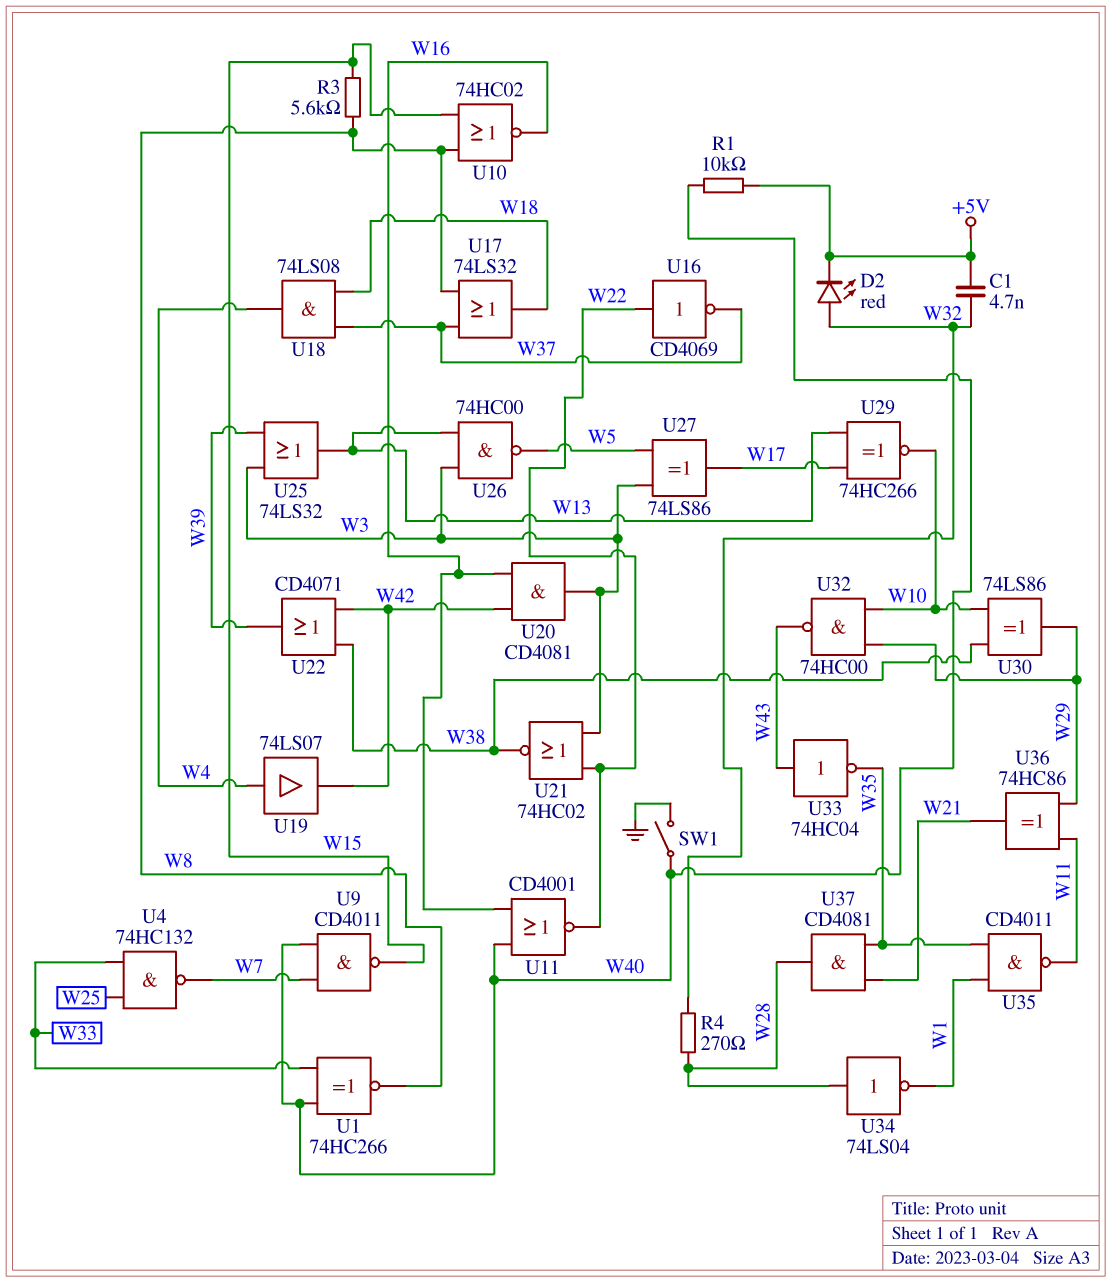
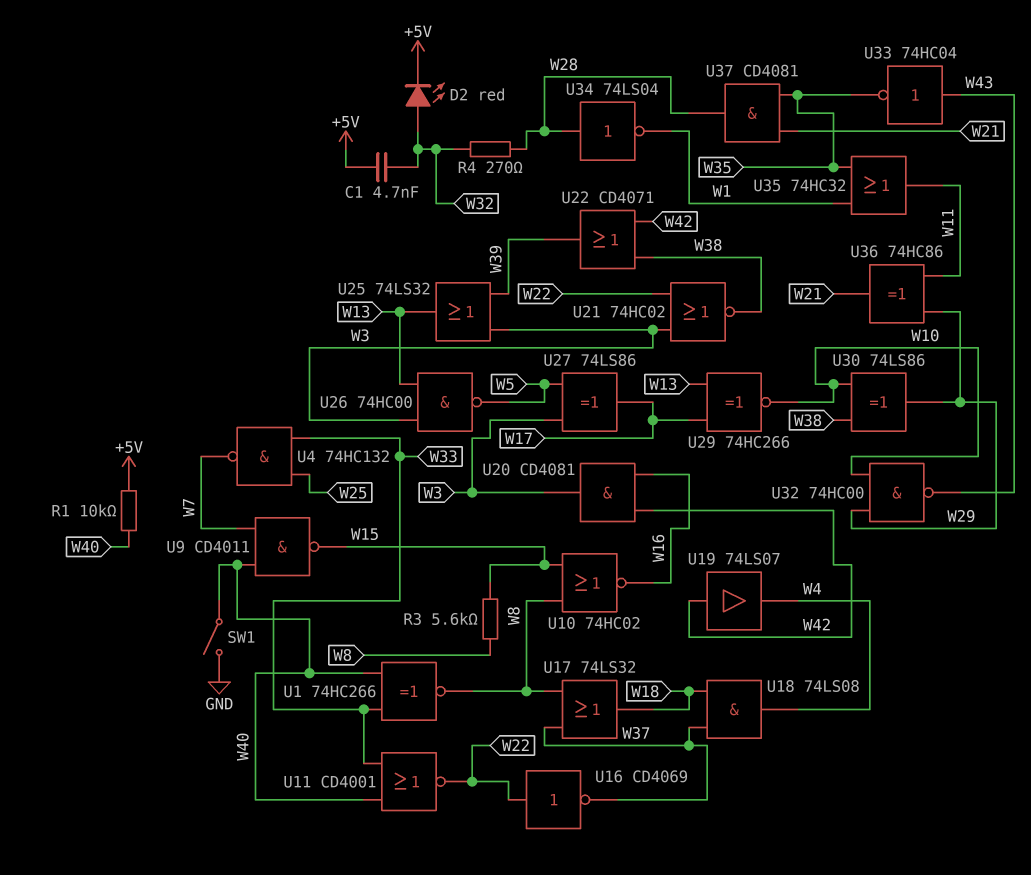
U11: NOR CD4001 (in W16, in W40, out W22) -> NOR CD4001 (in W33, in W40, out W22)
U19: buffer 74LS07 (in W4, out W42) -> buffer 74LS07 (in W42, out W4)
U35: NAND CD4011 (in W1, in W35, out W11) -> OR 74HC32 (in W1, in W35, out W11)

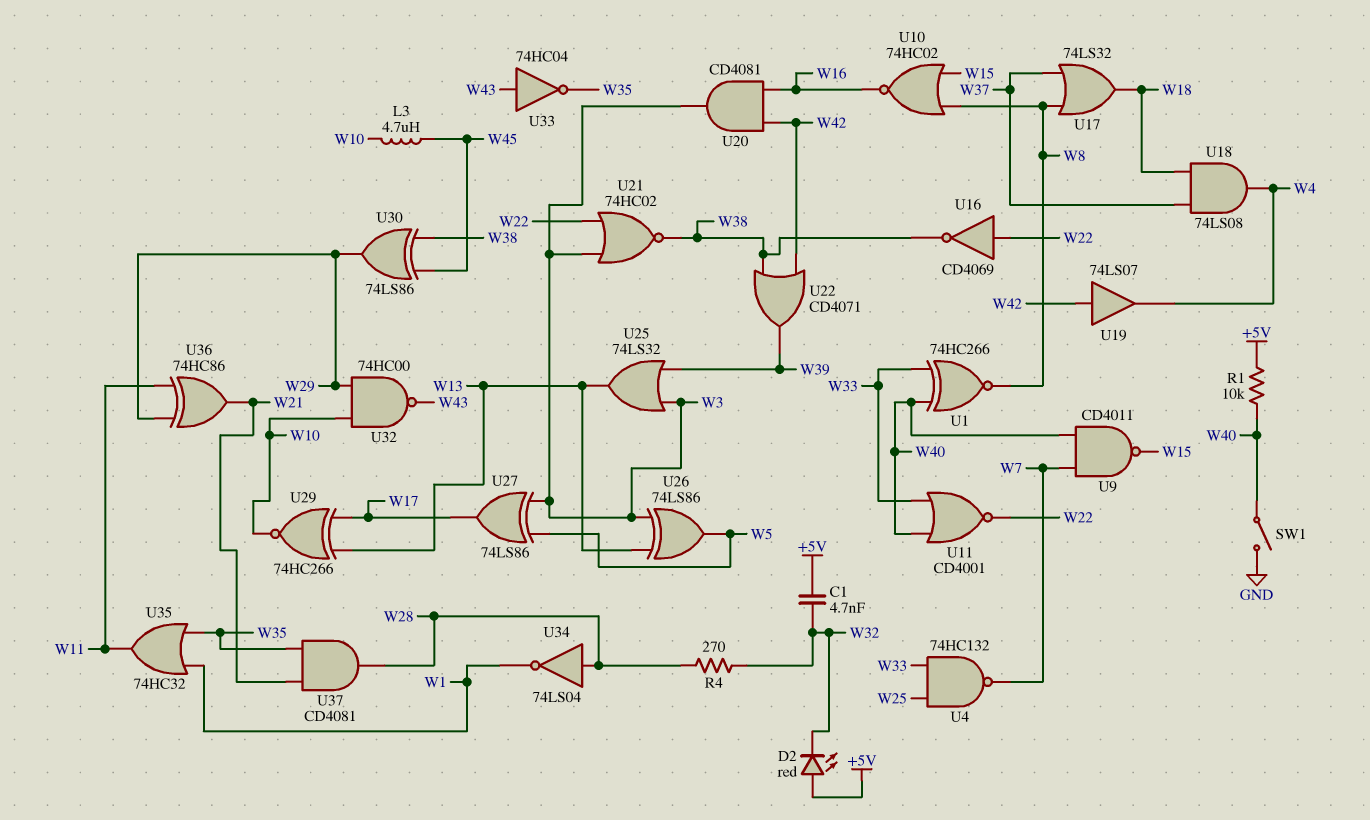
D2: LED red (A W32, K +5V) -> LED red (A +5V, K W32)
L3: none -> 4.7uH (W10, W45)
R3: 5.6k (W8, W15) -> none
U16: NOT CD4069 (in W22, out W37) -> NOT CD4069 (in W22, out W38)
U26: NAND 74HC00 (in W3, in W13, out W5) -> XOR 74LS86 (in W3, in W13, out W5)
U30: XOR 74LS86 (in W10, in W38, out W29) -> XOR 74LS86 (in W38, in W45, out W29)

